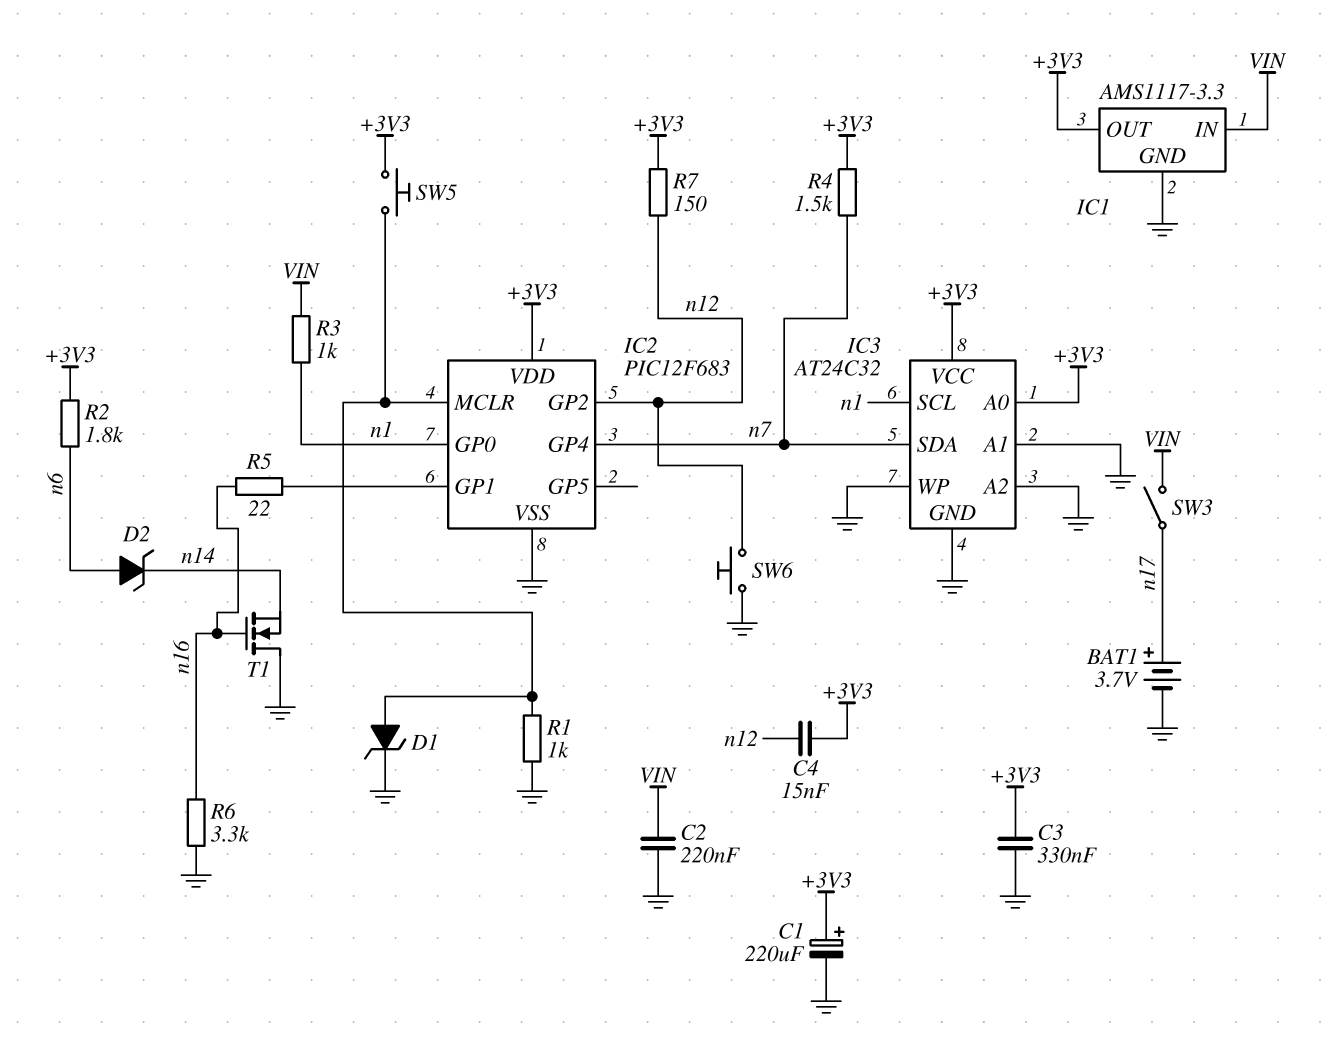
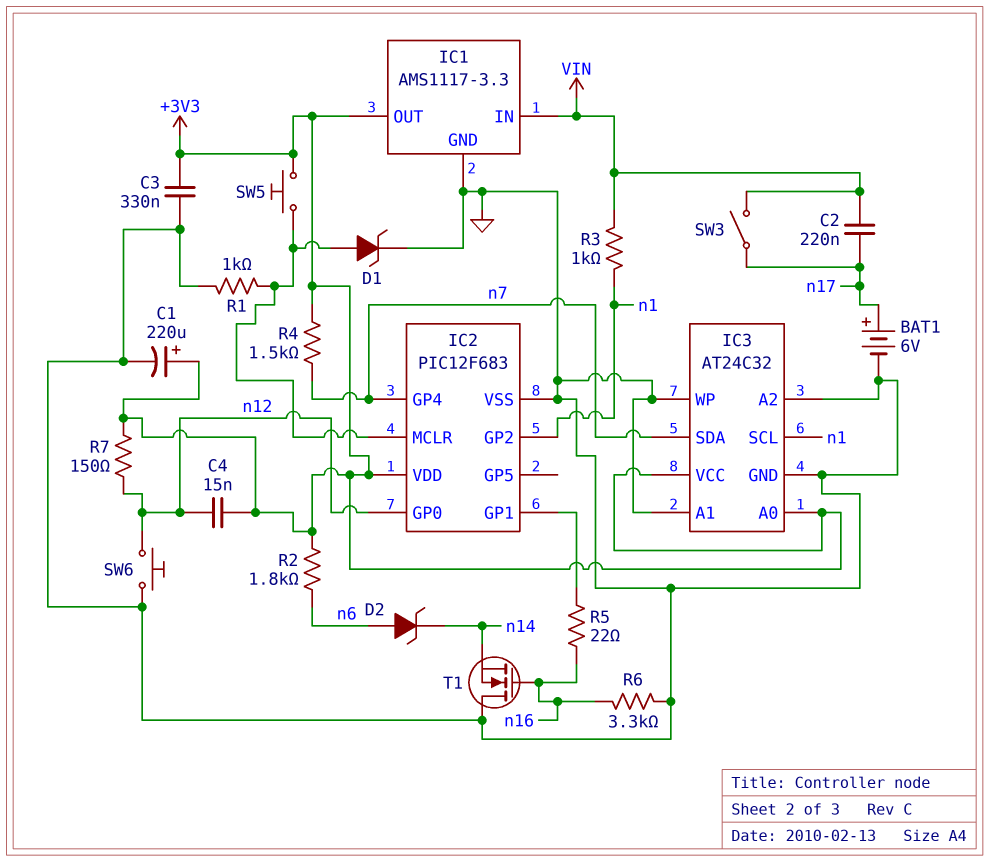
BAT1: 3.7V (plus n17, minus GND) -> 6V (plus n17, minus GND)
C2: 220nF (GND, VIN) -> 220nF (VIN, n17)
IC2 pin GP0: n1 -> n12
IC2 pin GP2: n12 -> n1

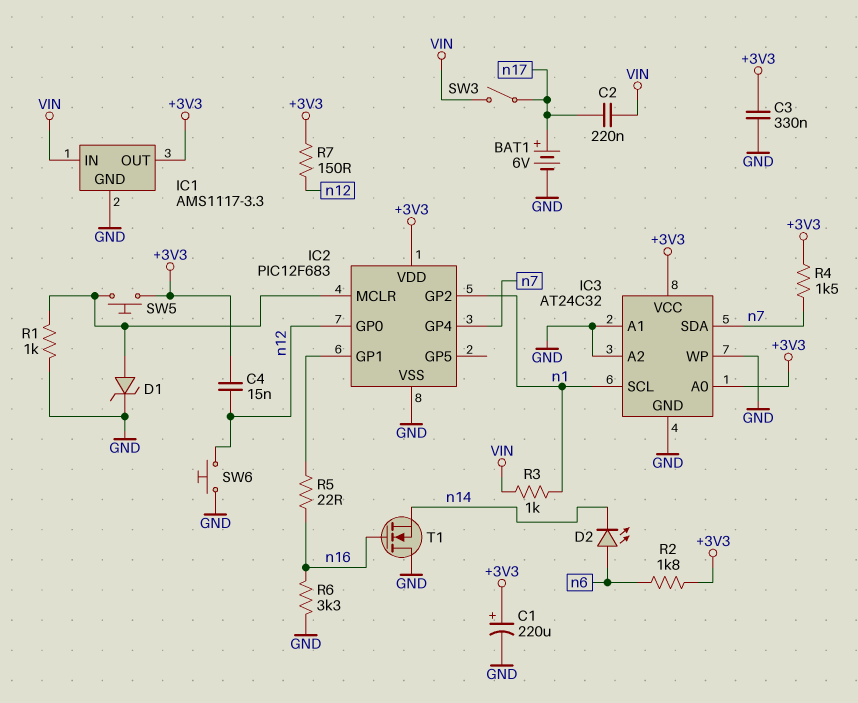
D2: zener (A n6, K n14) -> LED (A n6, K n14)

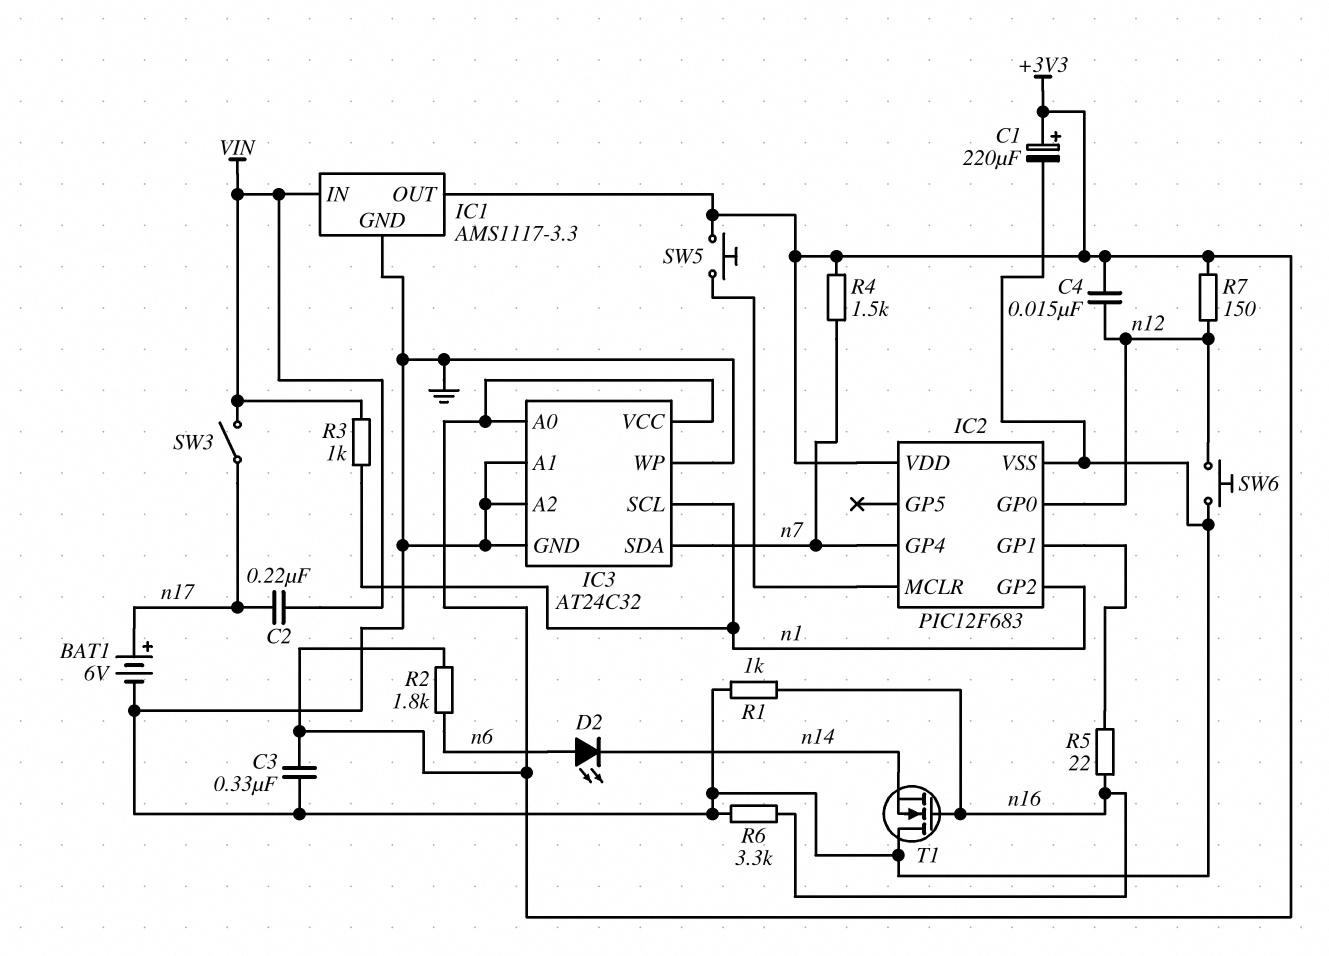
D1: zener (A IC2/MCLR, K GND) -> none
R1: 1k (GND, IC2/MCLR) -> 1k (GND, n16)

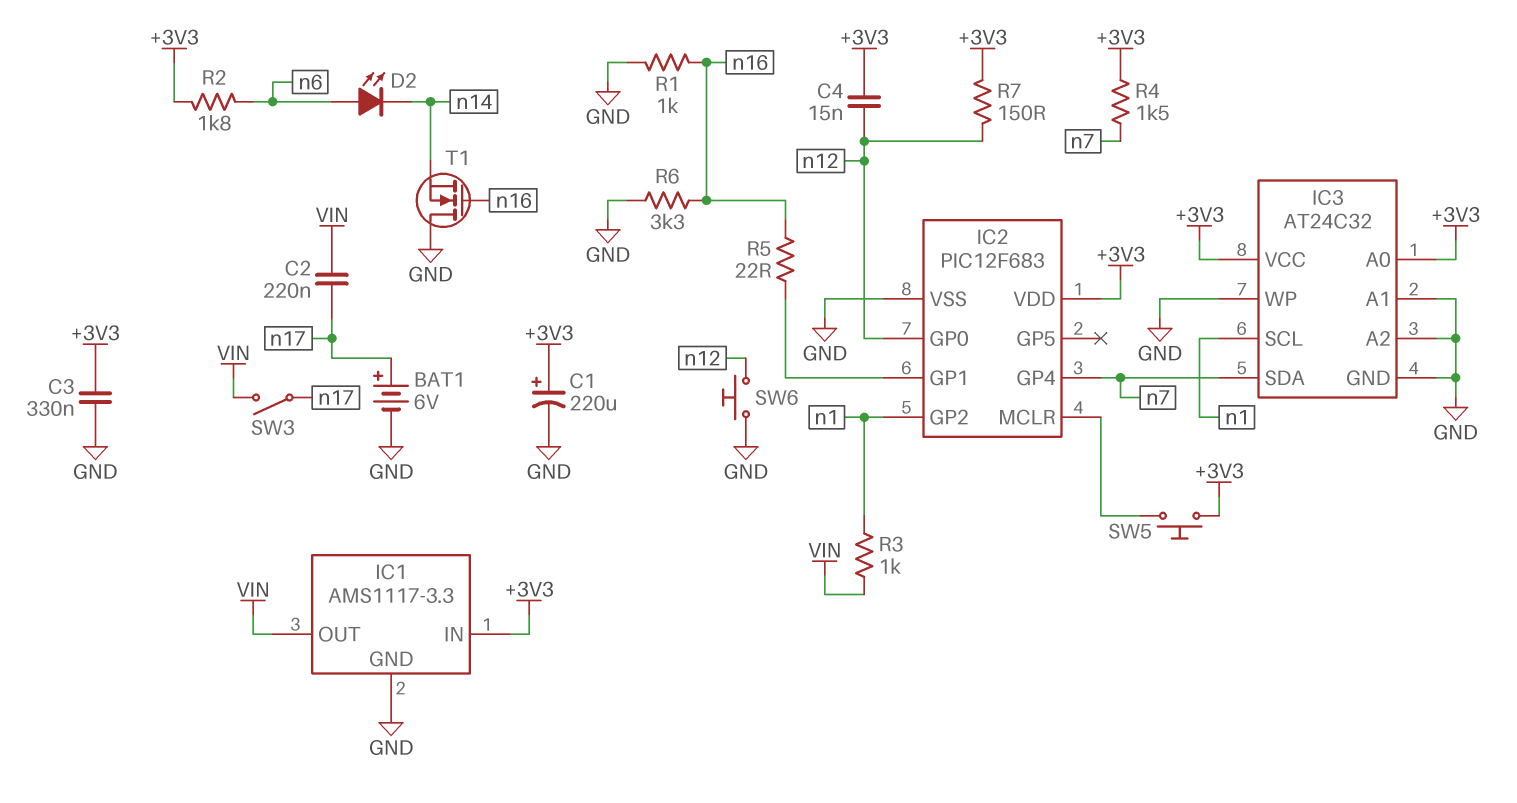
IC1 pin IN: VIN -> +3V3
IC1 pin OUT: +3V3 -> VIN

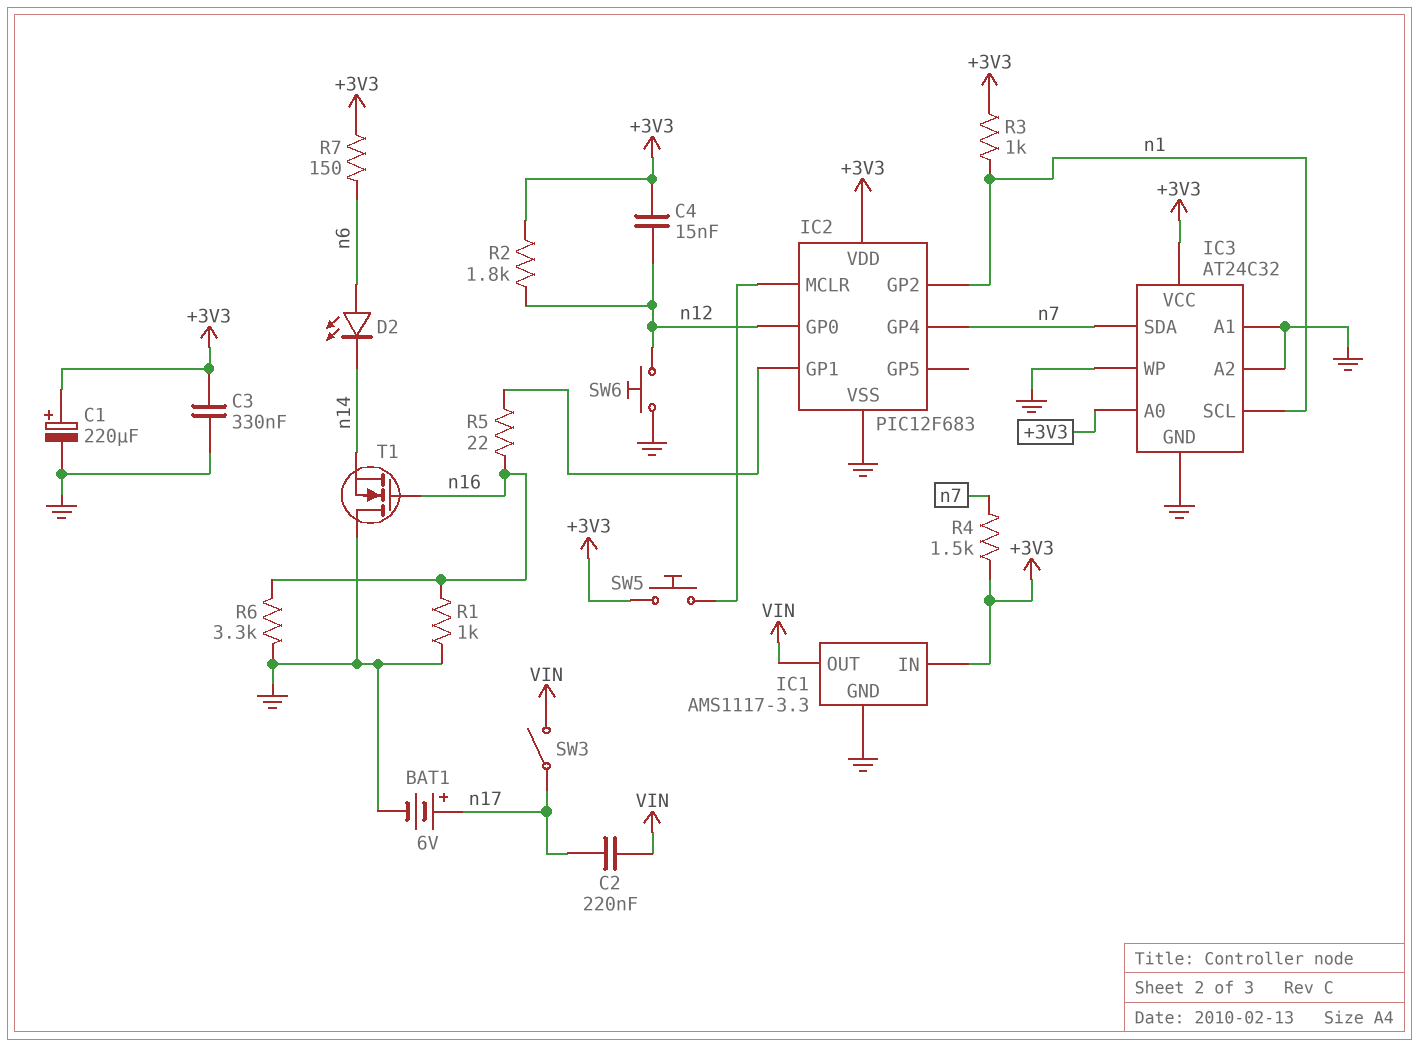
R2: 1.8k (+3V3, n6) -> 1.8k (+3V3, n12)
R3: 1k (VIN, n1) -> 1k (+3V3, n1)
R7: 150 (+3V3, n12) -> 150 (+3V3, n6)

